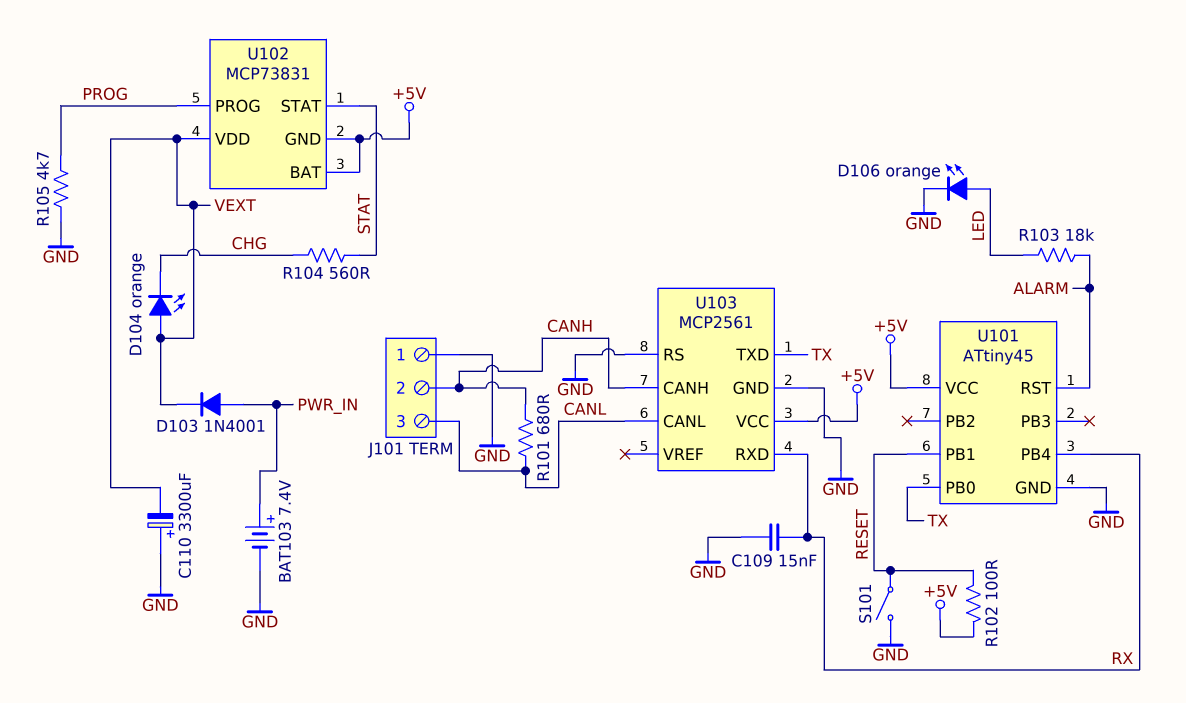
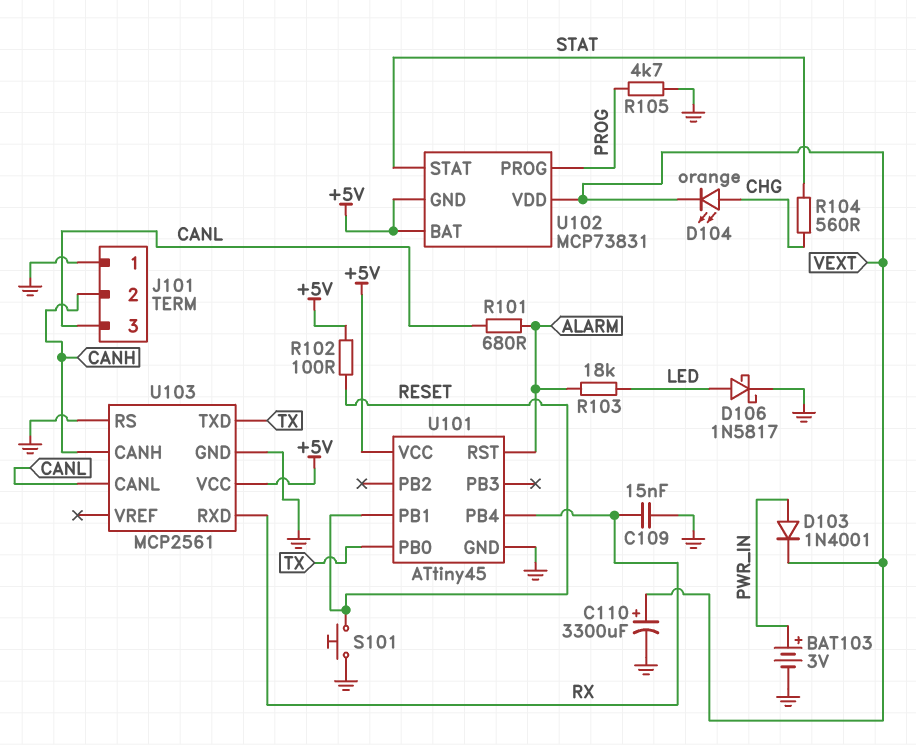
BAT103: 7.4V (plus PWR_IN, minus GND) -> 3V (plus PWR_IN, minus GND)
C110: 3300uF (plus GND, minus VEXT) -> 3300uF (plus VEXT, minus GND)
D104: LED orange (A VEXT, K CHG) -> LED orange (A CHG, K VEXT)
D106: LED orange (A LED, K GND) -> schottky 1N5817 (A LED, K GND)
R101: 680 (CANH, CANL) -> 680 (ALARM, CANL)
S101: switch (GND, RESET) -> button (GND, RESET)

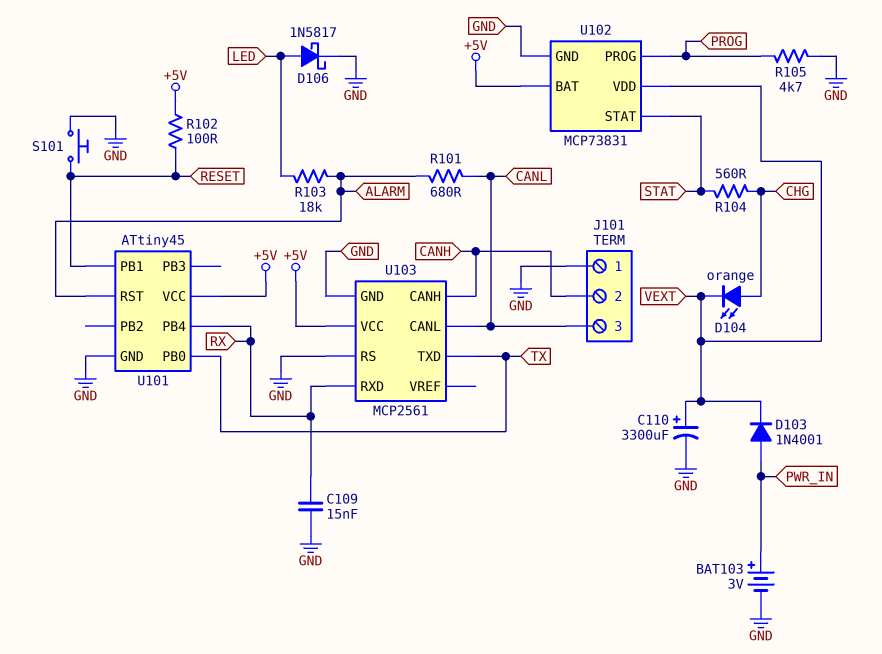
U102 pin GND: +5V -> GND

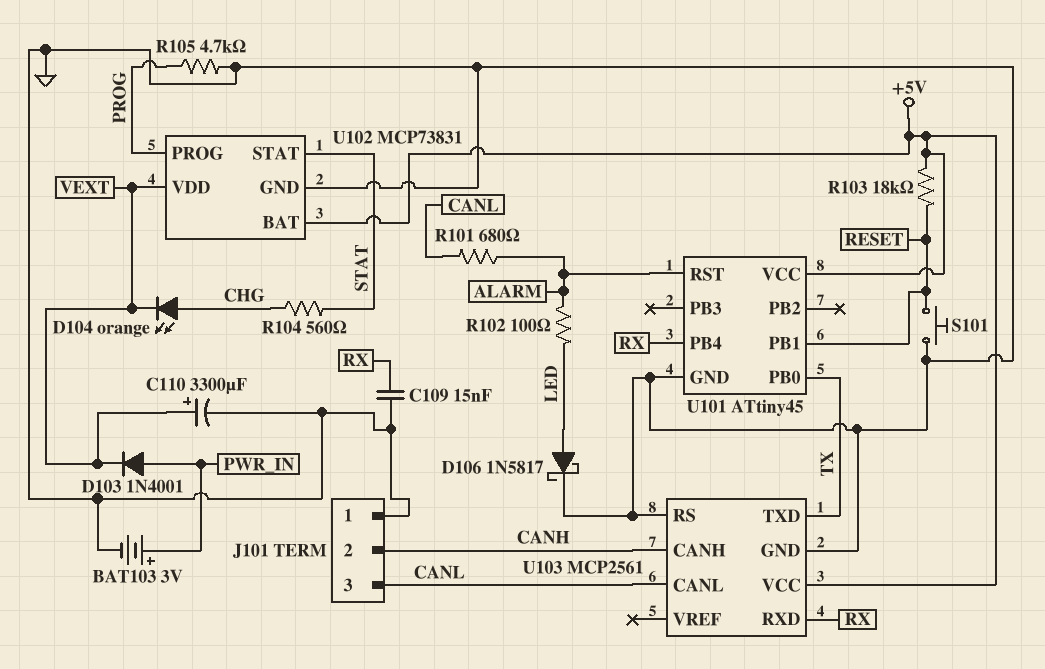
R102: 100 (+5V, RESET) -> 100 (ALARM, LED)
R103: 18k (ALARM, LED) -> 18k (+5V, RESET)

